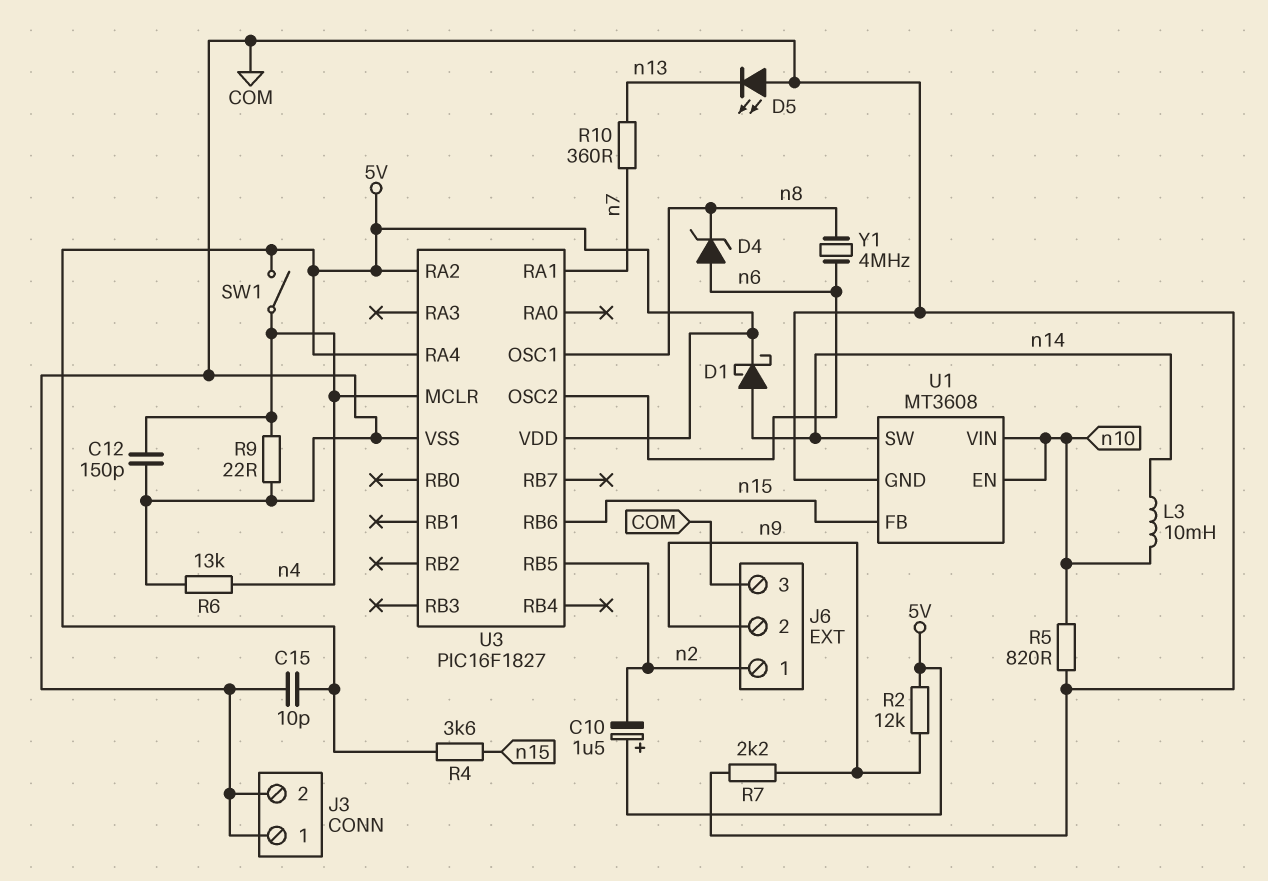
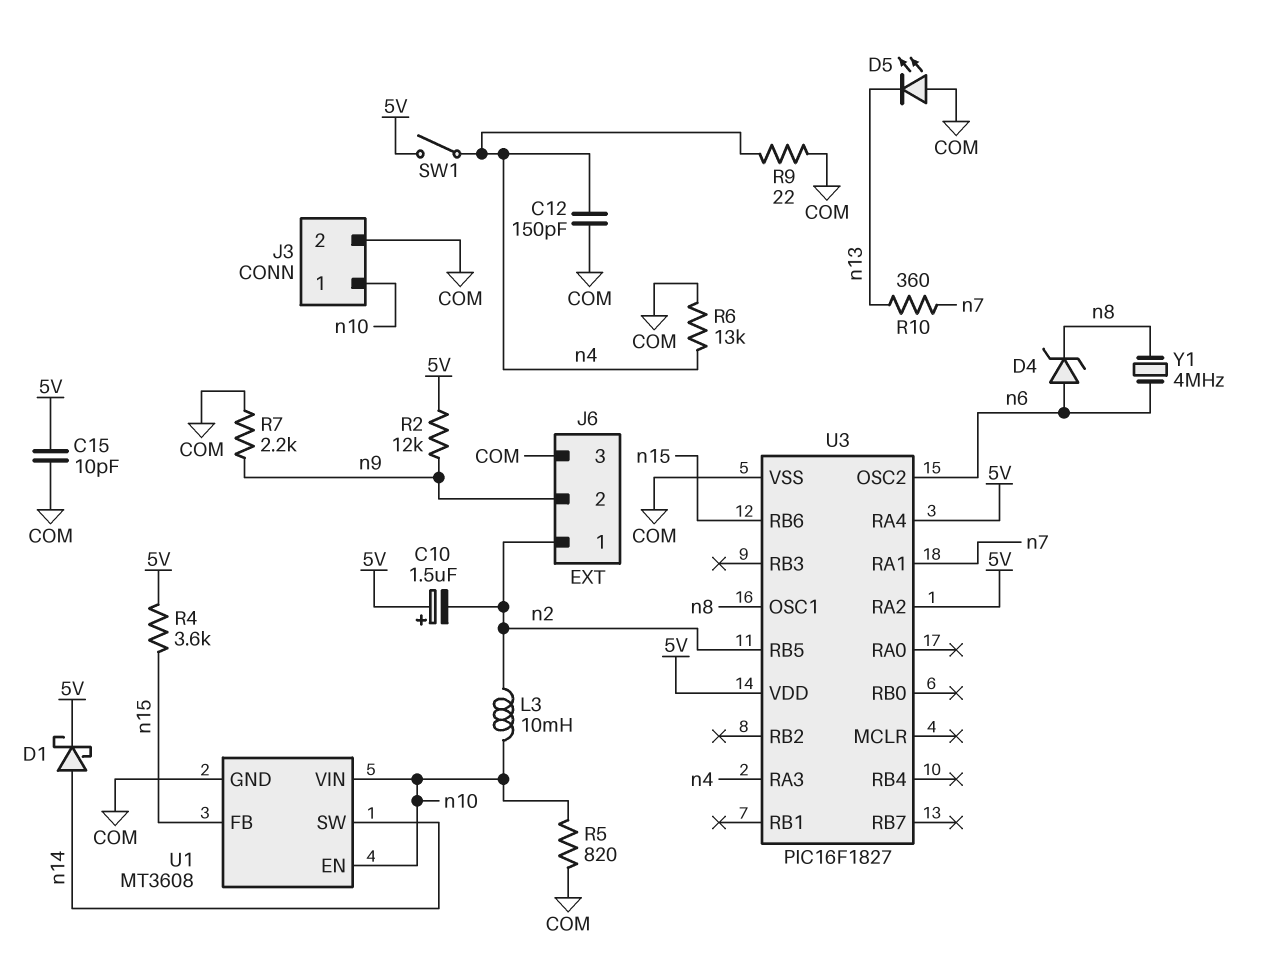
J3 pin 1: COM -> n10
L3: 10mH (n10, n14) -> 10mH (n2, n10)
U3 pin MCLR: n4 -> none
U3 pin RA3: none -> n4

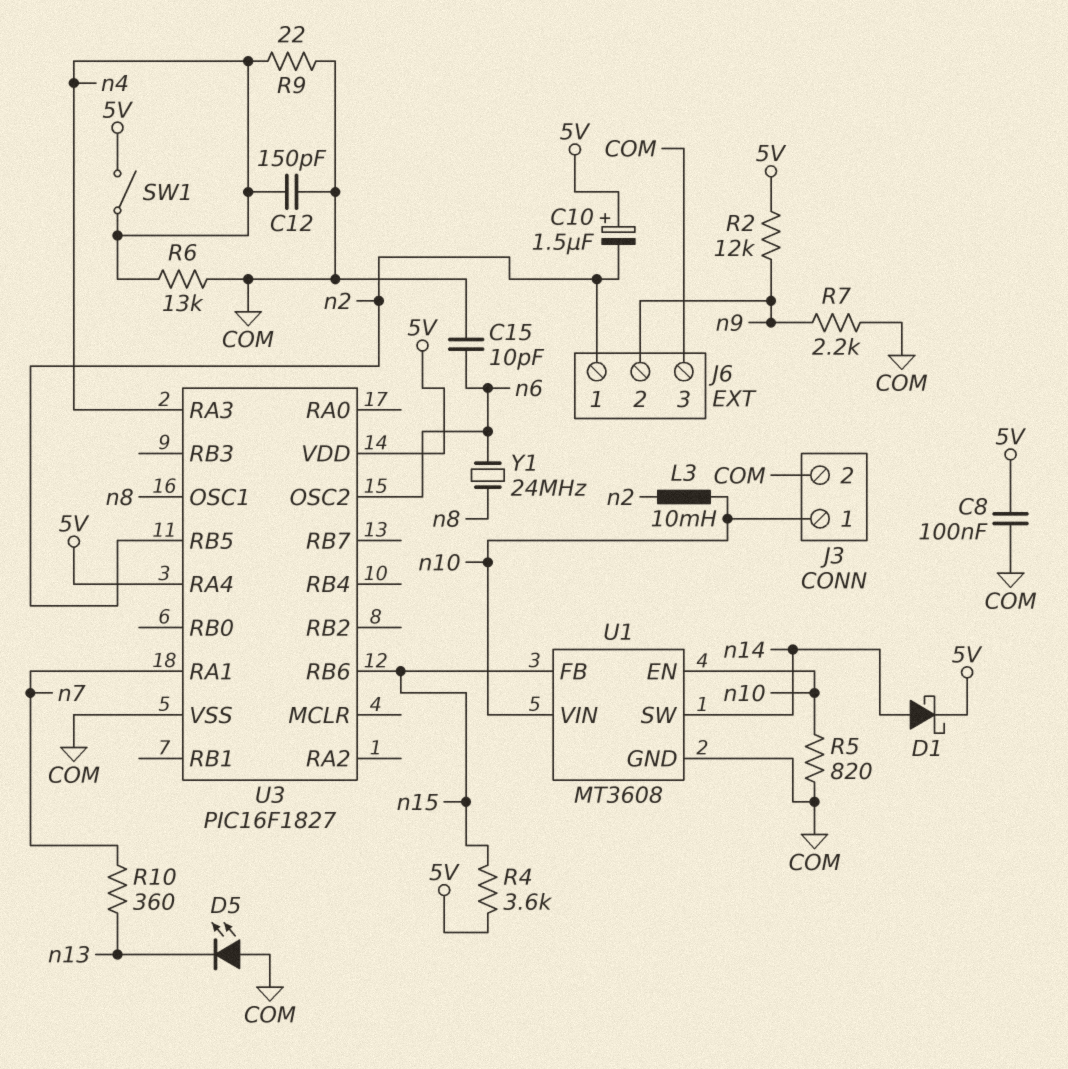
C8: none -> 100nF (5V, COM)
C15: 10pF (5V, COM) -> 10pF (COM, n6)
D4: zener (A n6, K n8) -> none
U3 pin RA2: 5V -> none
Y1: 4MHz (n6, n8) -> 24MHz (n6, n8)

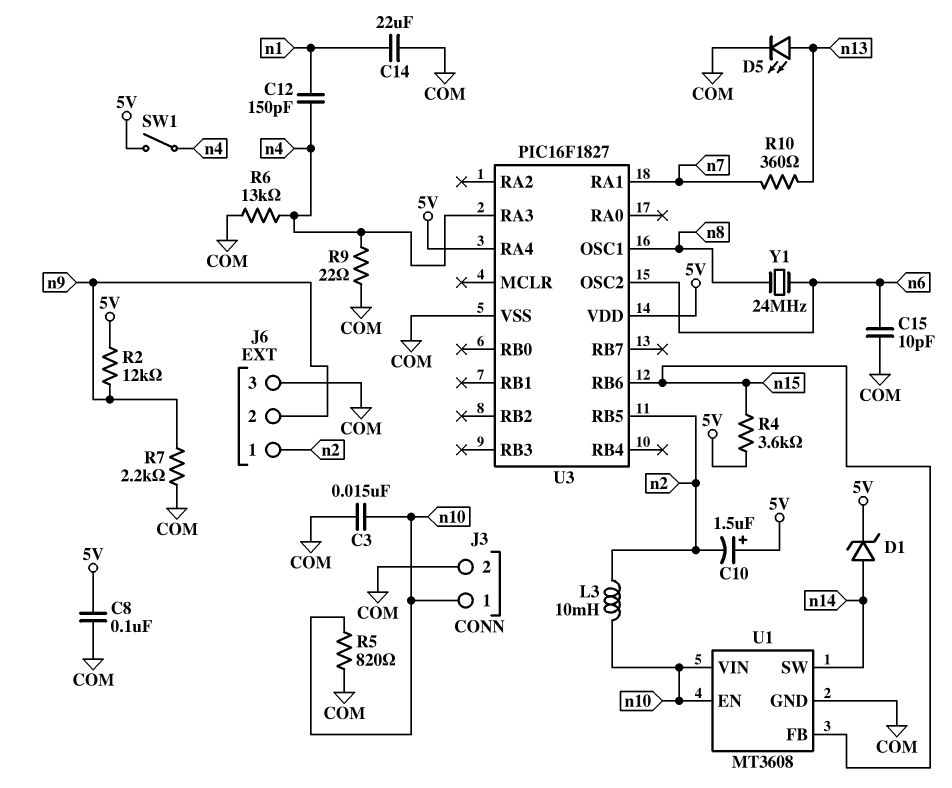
C3: none -> 15nF (COM, n10)
C12: 150pF (COM, n4) -> 150pF (n1, n4)
C14: none -> 22uF (COM, n1)
D1: schottky (A n14, K 5V) -> zener (A n14, K 5V)
D5: LED (A COM, K n13) -> LED (A n13, K COM)

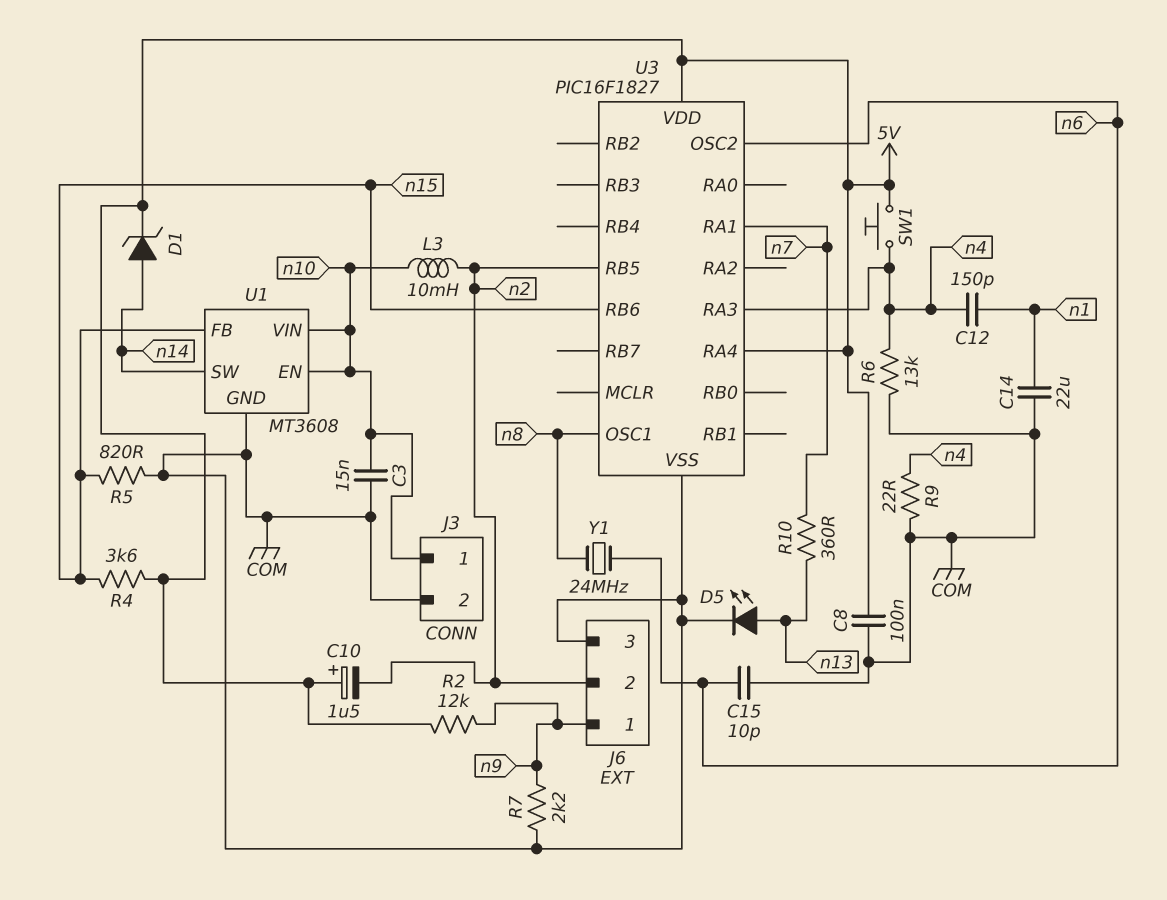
J6 pin 1: n2 -> n9
J6 pin 2: n9 -> n2
R5: 820 (COM, n10) -> 820 (COM, n15)
SW1: switch (5V, n4) -> button (5V, n4)

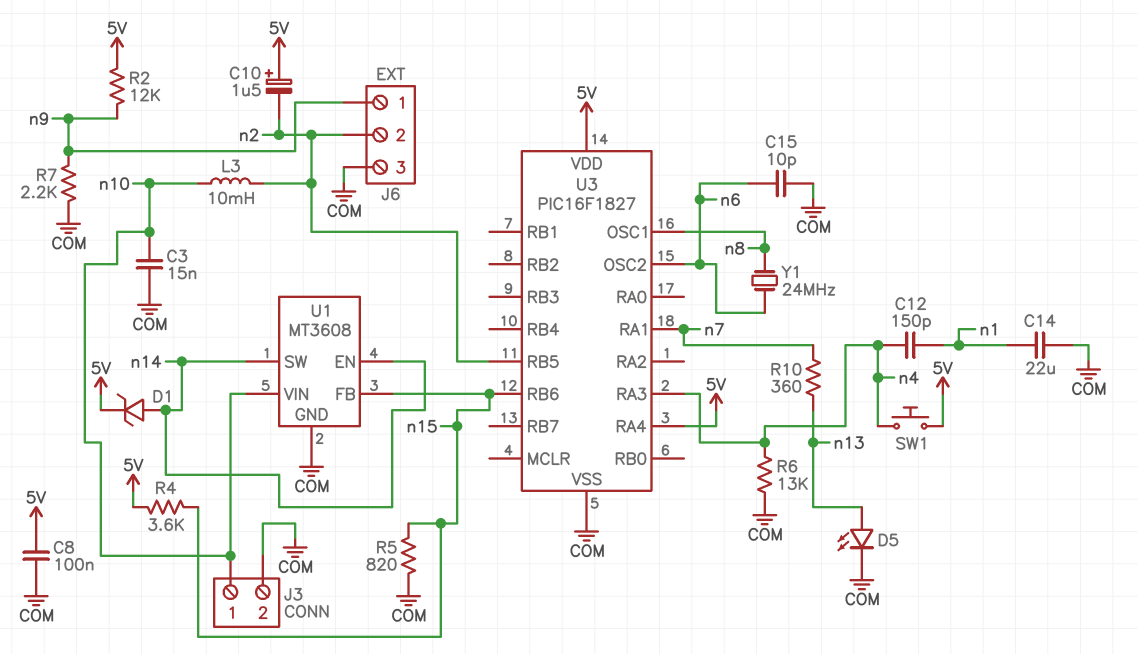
R9: 22 (COM, n4) -> none
U1 pin EN: n10 -> n14

